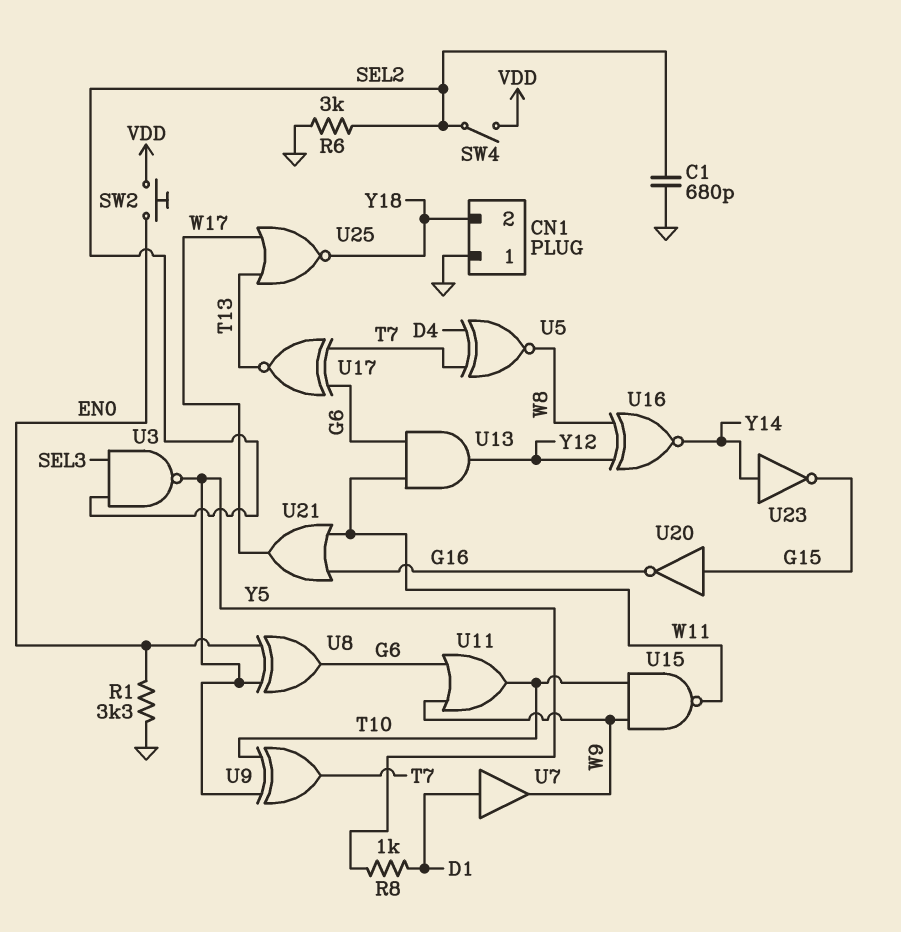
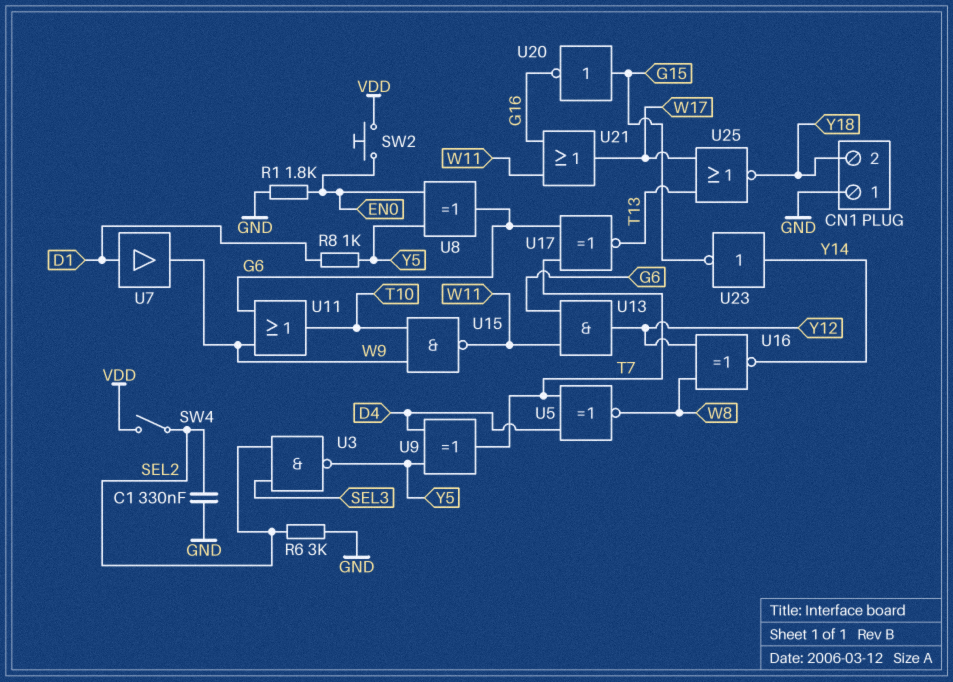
C1: 680pF (GND, SEL2) -> 330nF (GND, SEL2)
R1: 3.3k (EN0, GND) -> 1.8k (EN0, GND)
U9: XOR (in T10, in Y5, out T7) -> XOR (in D4, in Y5, out T7)

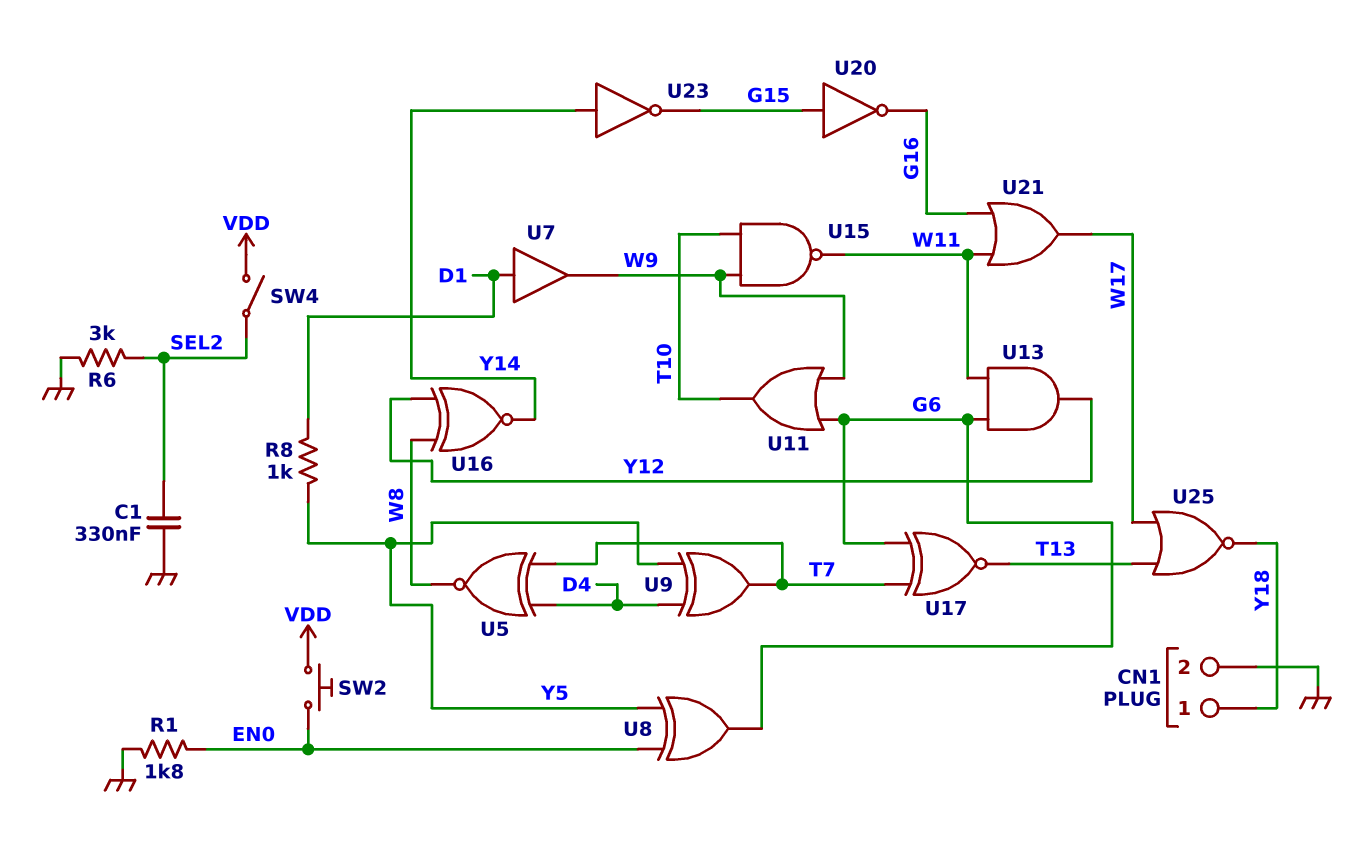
CN1 pin 1: GND -> Y18
CN1 pin 2: Y18 -> GND
U3: NAND (in SEL2, in SEL3, out Y5) -> none

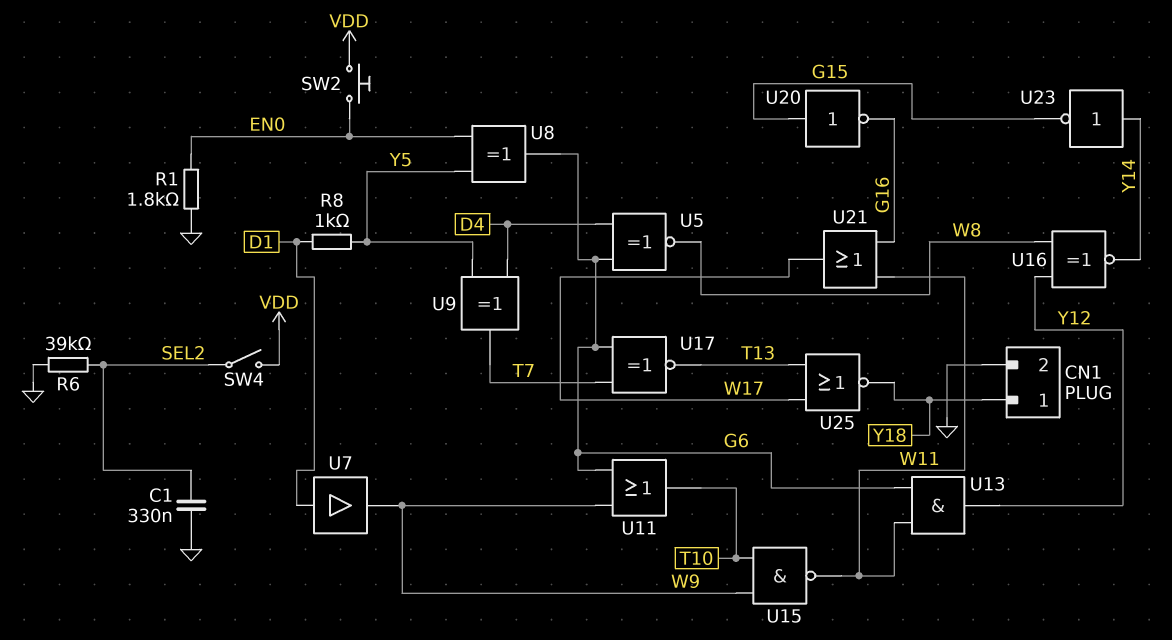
R6: 3k (GND, SEL2) -> 39k (GND, SEL2)
U5: XNOR (in D4, in T7, out W8) -> XNOR (in D4, in G6, out W8)

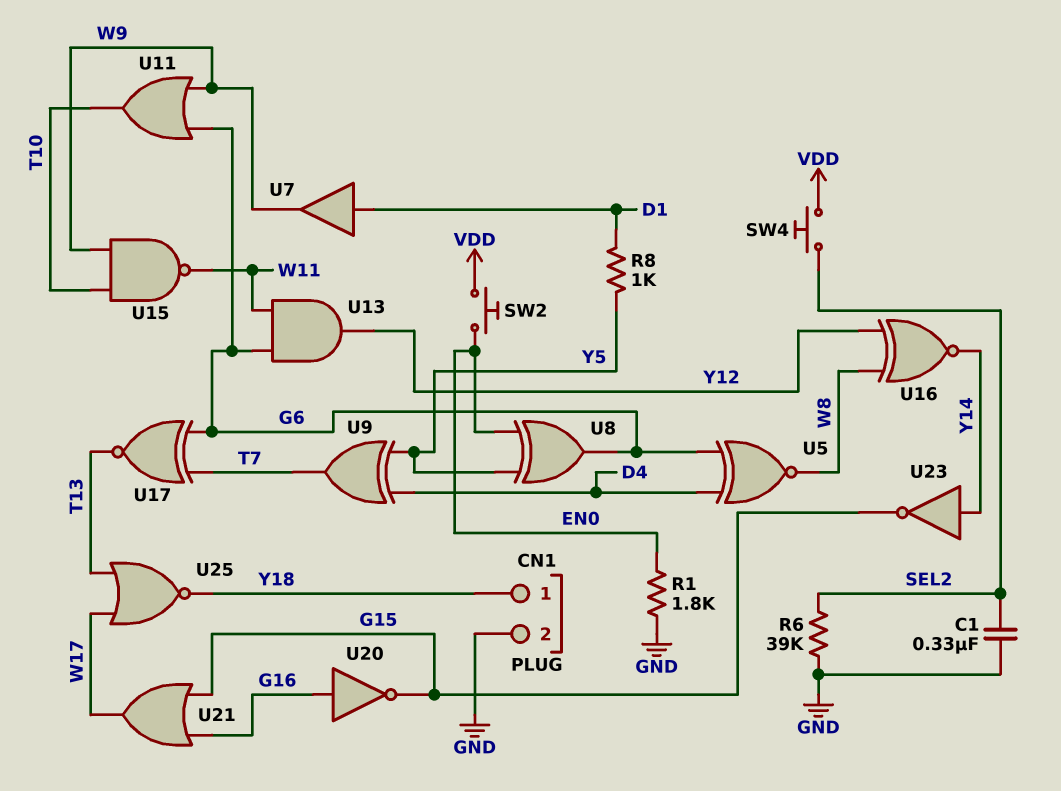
SW4: switch (SEL2, VDD) -> button (SEL2, VDD)
U20: NOT (in G15, out G16) -> NOT (in G16, out G15)
U21: OR (in G16, in W11, out W17) -> OR (in G15, in G16, out W17)

